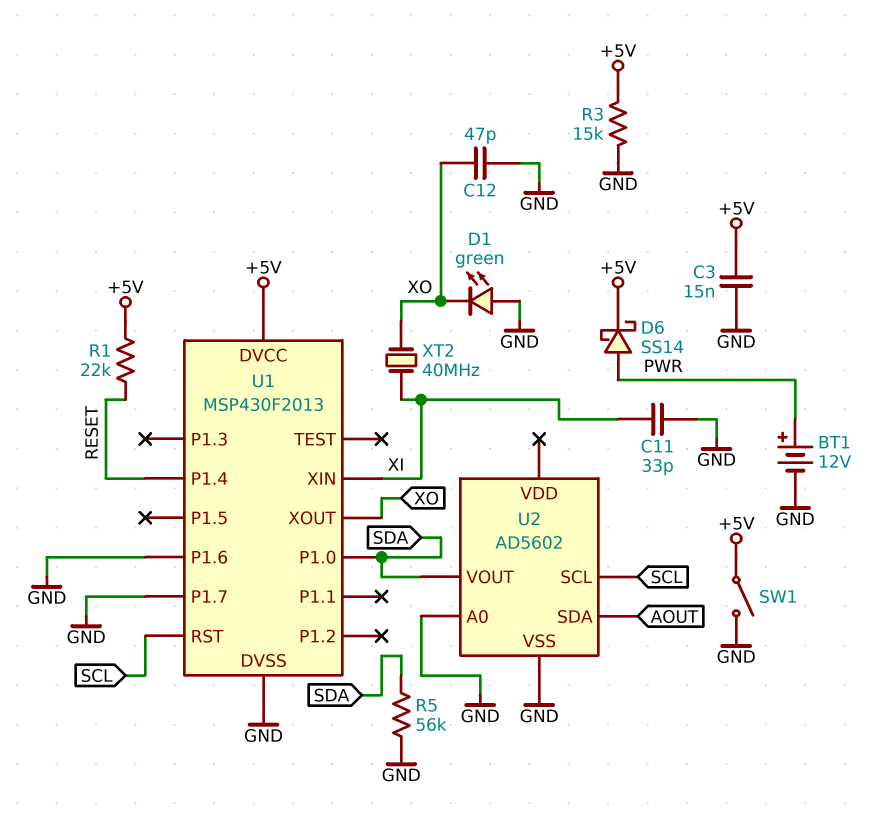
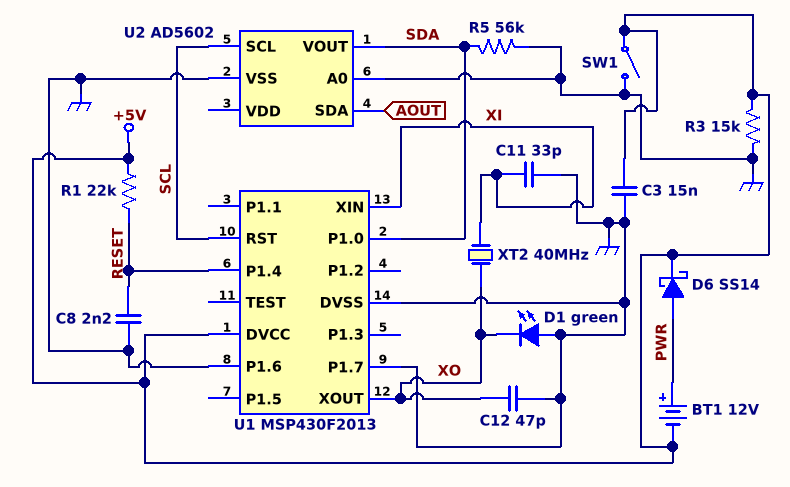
BT1: 12V (plus PWR, minus GND) -> 12V (plus PWR, minus +5V)
C8: none -> 2.2nF (GND, RESET)

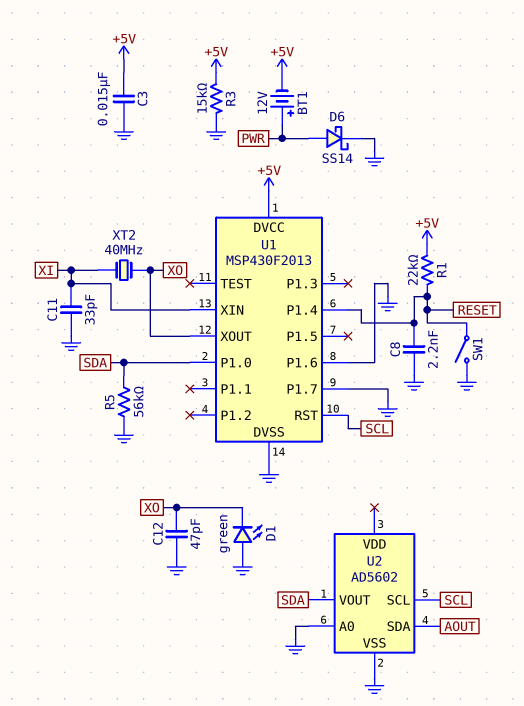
D6: schottky SS14 (A PWR, K +5V) -> schottky SS14 (A PWR, K GND)
SW1: switch (+5V, GND) -> switch (GND, RESET)

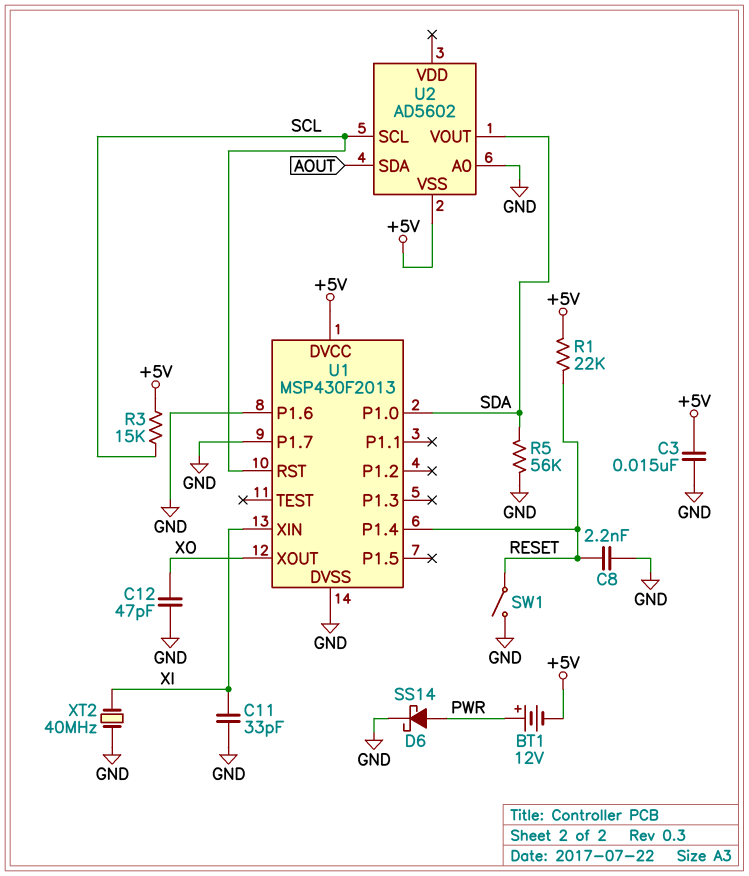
D1: LED green (A GND, K XO) -> none
R3: 15k (+5V, GND) -> 15k (+5V, SCL)
U2 pin VSS: GND -> +5V
XT2: 40MHz (XI, XO) -> 40MHz (GND, XI)

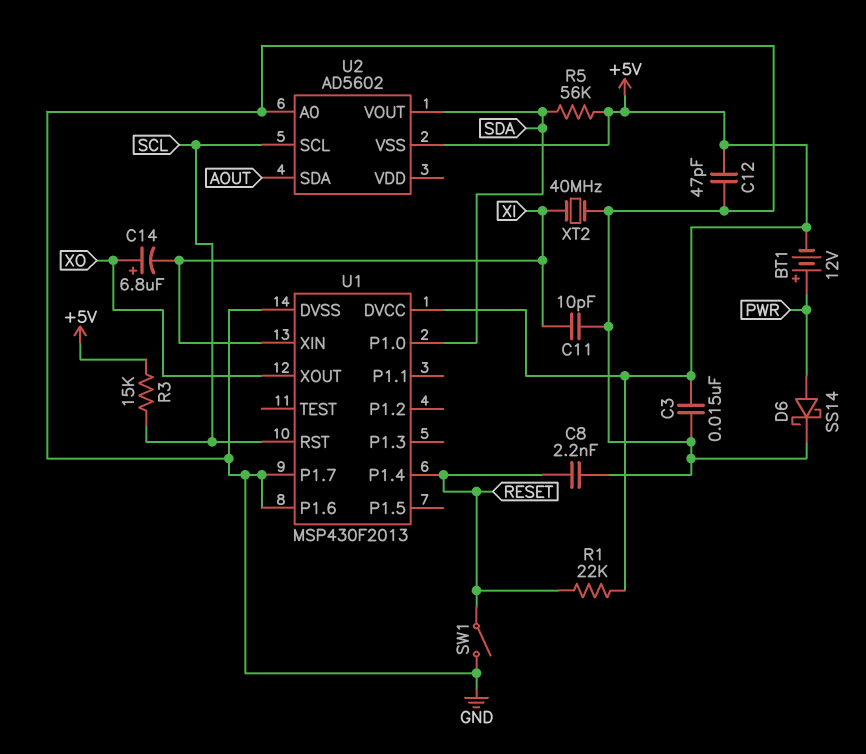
C11: 33pF (GND, XI) -> 10pF (GND, XI)
C12: 47pF (GND, XO) -> 47pF (+5V, GND)
C14: none -> 6.8uF (plus XO, minus XI)
R5: 56k (GND, SDA) -> 56k (+5V, SDA)

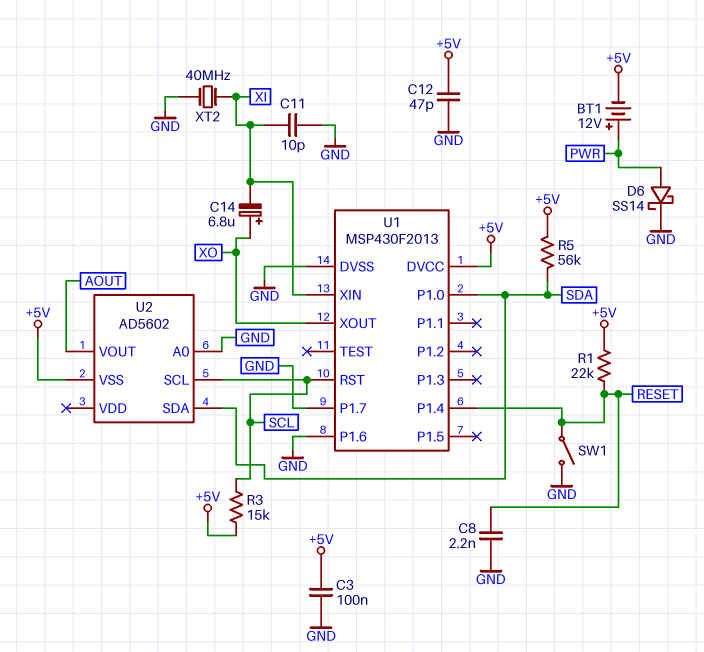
C3: 15nF (+5V, GND) -> 100nF (+5V, GND)
U2 pin SDA: AOUT -> SDA
U2 pin VOUT: SDA -> AOUT

